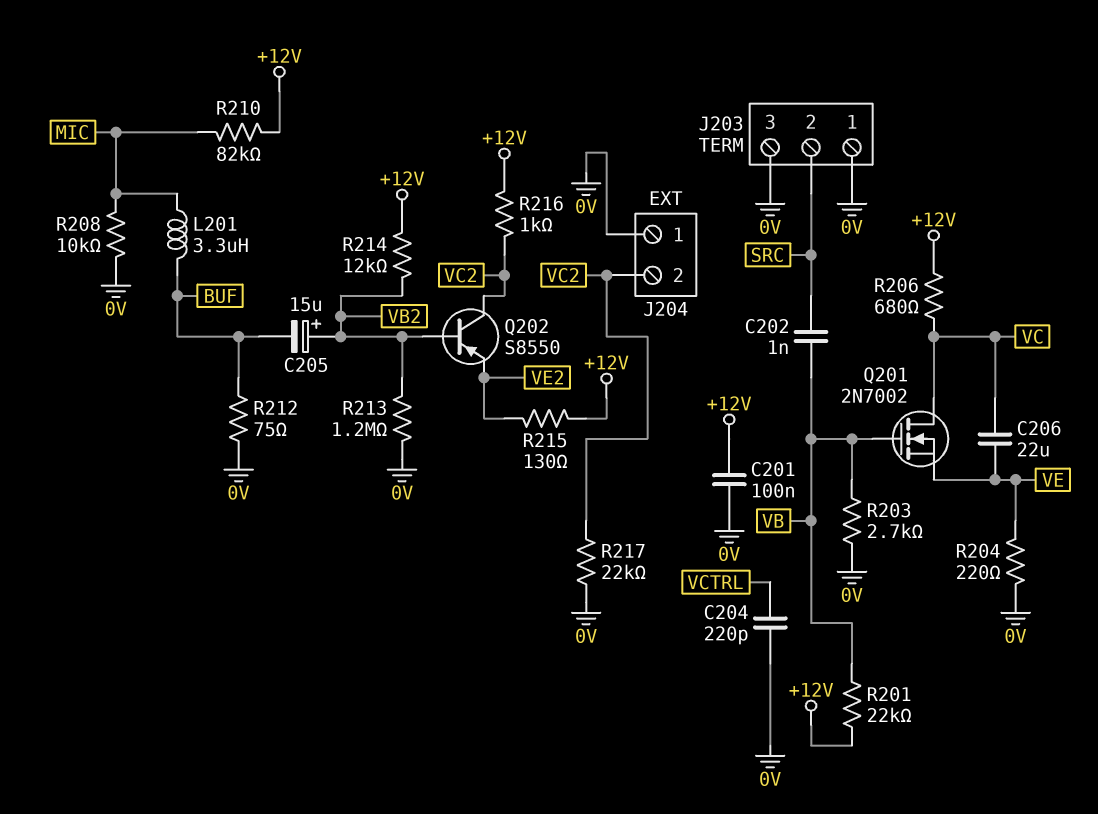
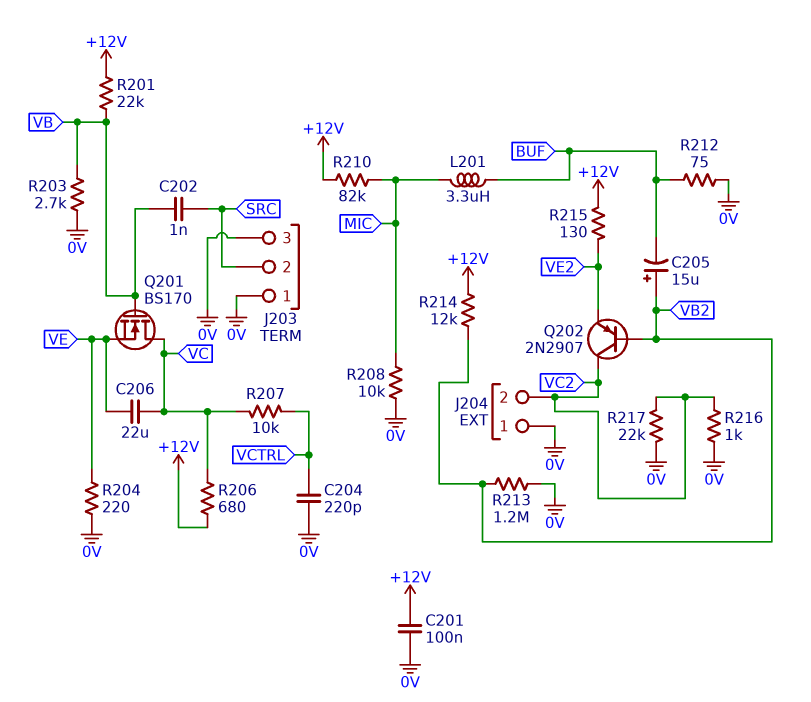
Q201: NMOS 2N7002 (G VB, D VC, S VE) -> NMOS BS170 (G VB, D VC, S VE)
Q202: PNP S8550 (B VB2, C VC2, E VE2) -> PNP 2N2907 (B VB2, C VC2, E VE2)
R207: none -> 10k (VC, VCTRL)
R216: 1k (+12V, VC2) -> 1k (0V, VC2)

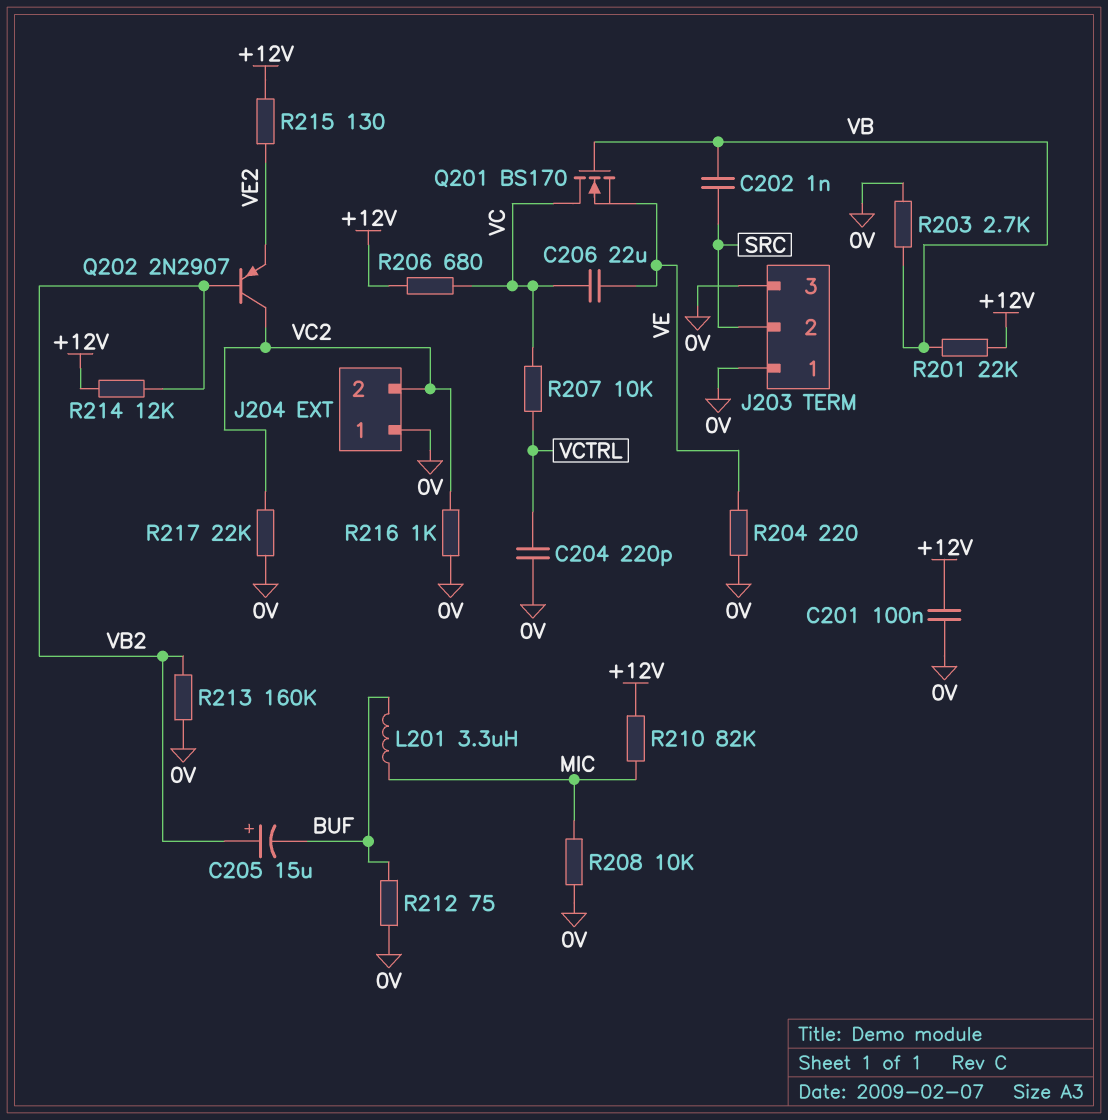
R213: 1.2M (0V, VB2) -> 160k (0V, VB2)

